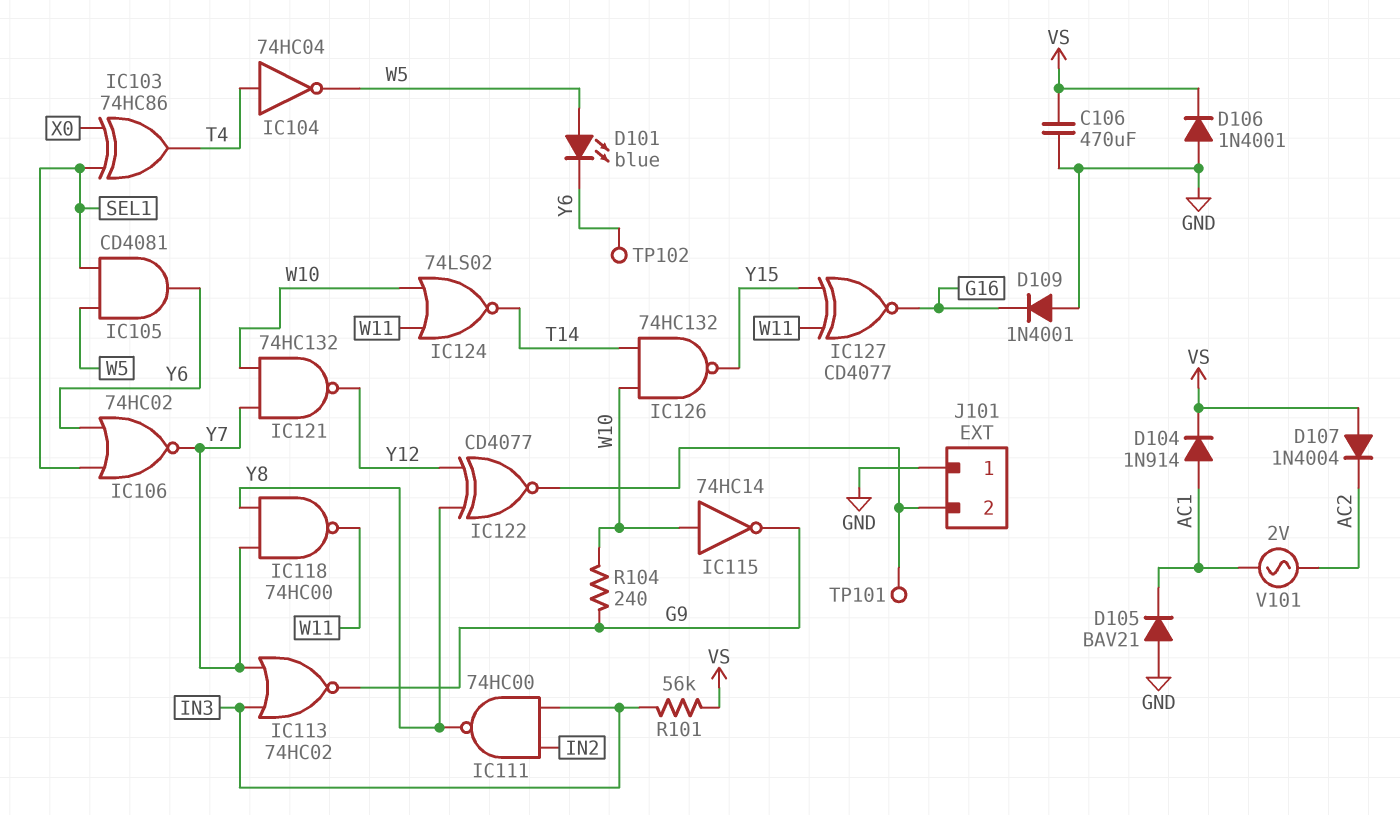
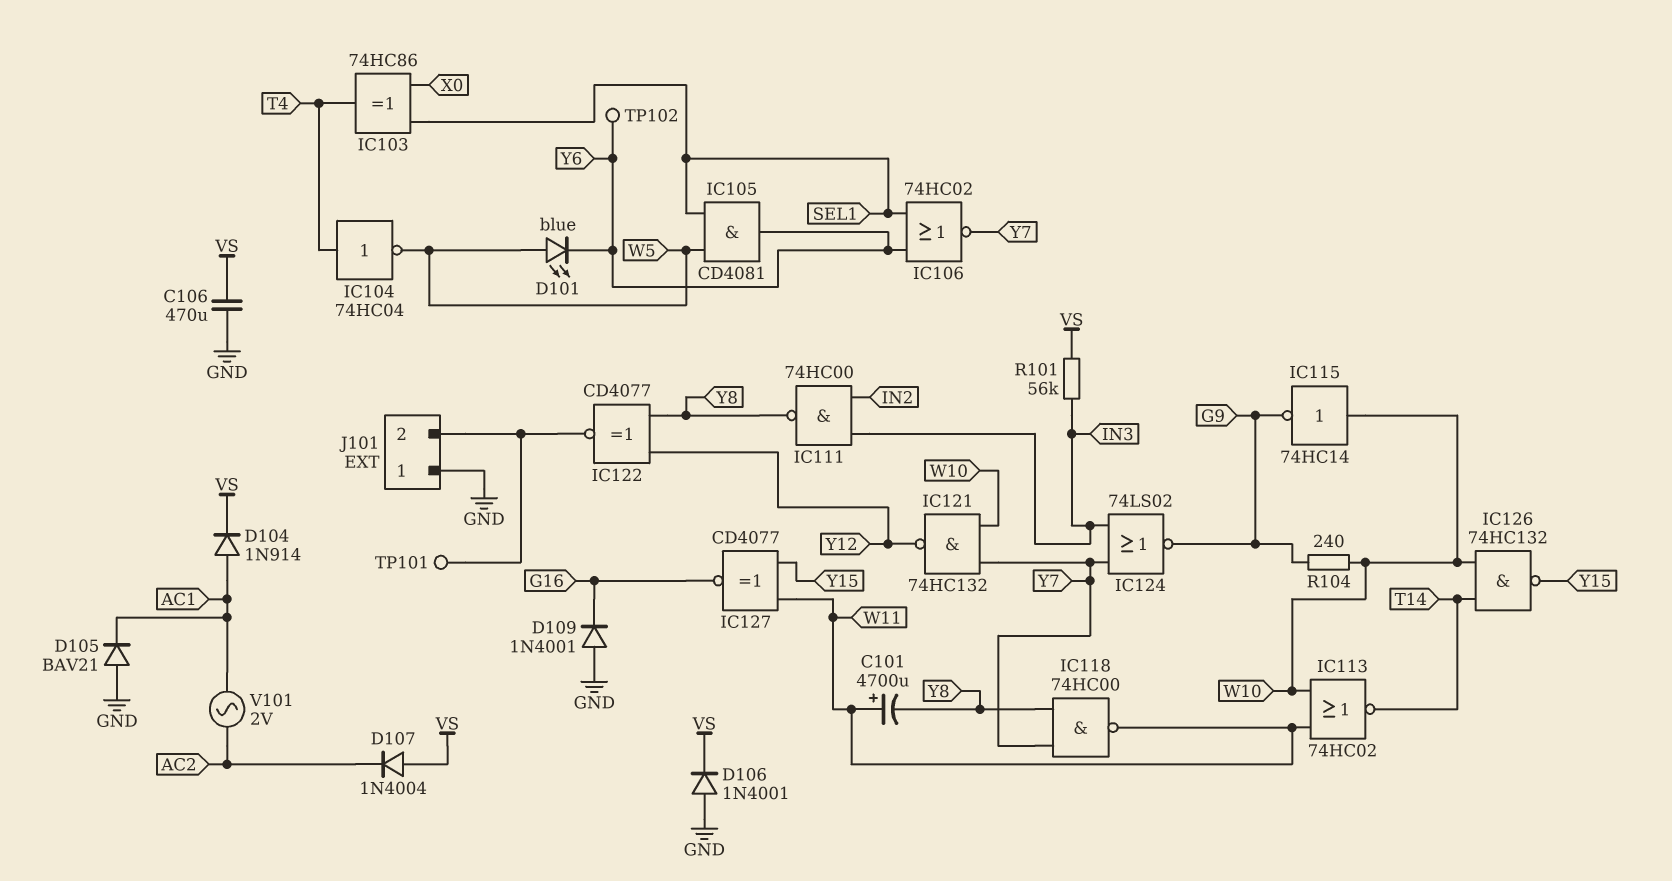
C101: none -> 4700uF (plus W11, minus Y8)
IC113: NOR 74HC02 (in IN3, in Y7, out G9) -> NOR 74HC02 (in W10, in W11, out T14)
IC124: NOR 74LS02 (in W10, in W11, out T14) -> NOR 74LS02 (in IN3, in Y7, out G9)

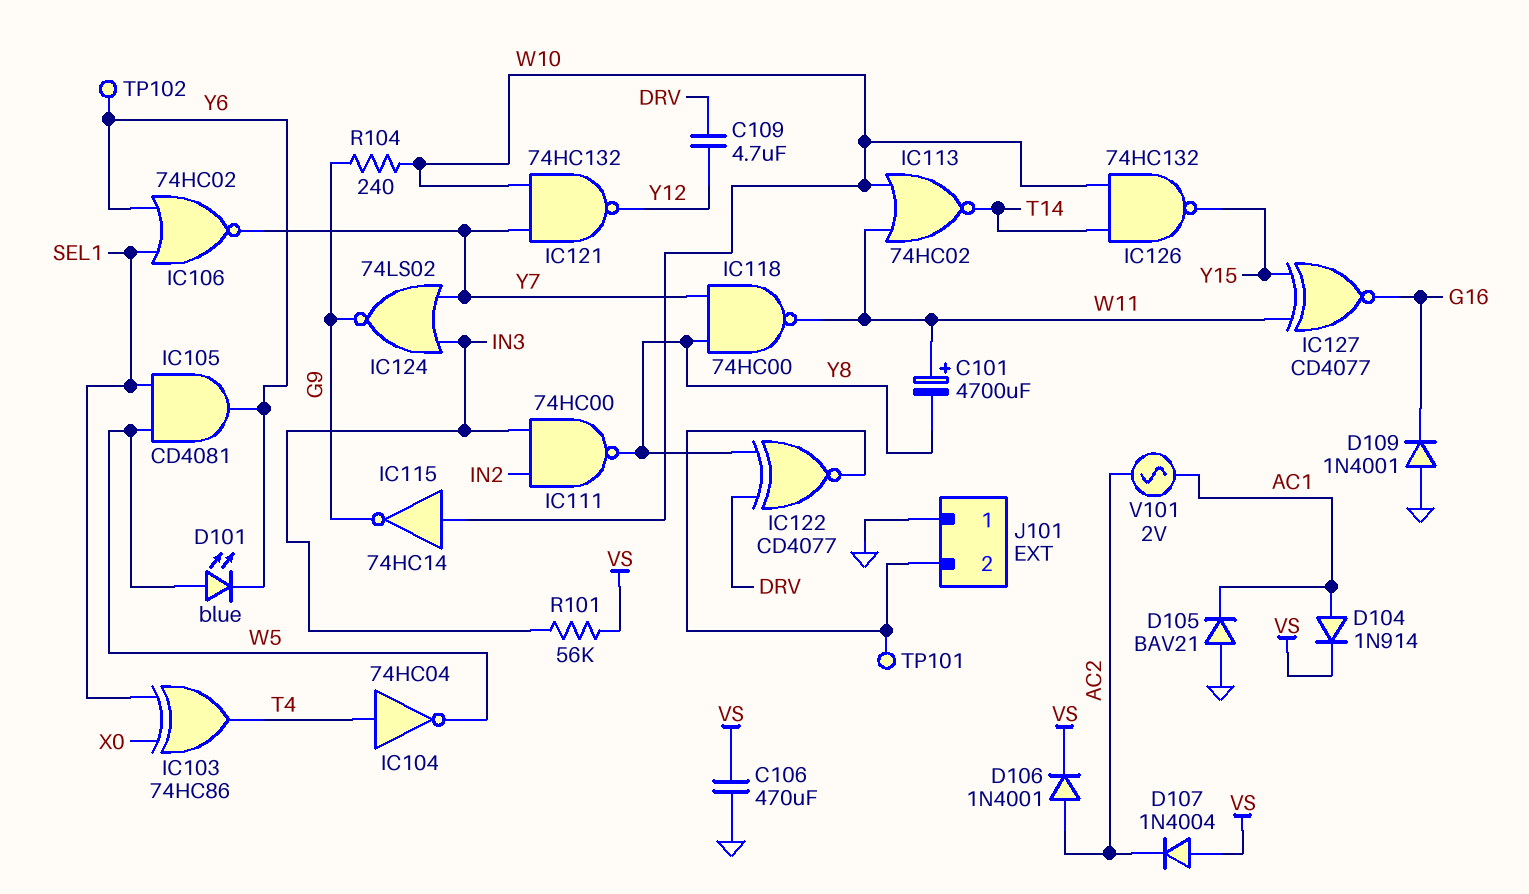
C109: none -> 4.7uF (DRV, Y12)
D106: diode 1N4001 (A GND, K VS) -> diode 1N4001 (A AC2, K VS)
IC122: XNOR CD4077 (in Y8, in Y12, out J101/2) -> XNOR CD4077 (in DRV, in Y8, out J101/2)

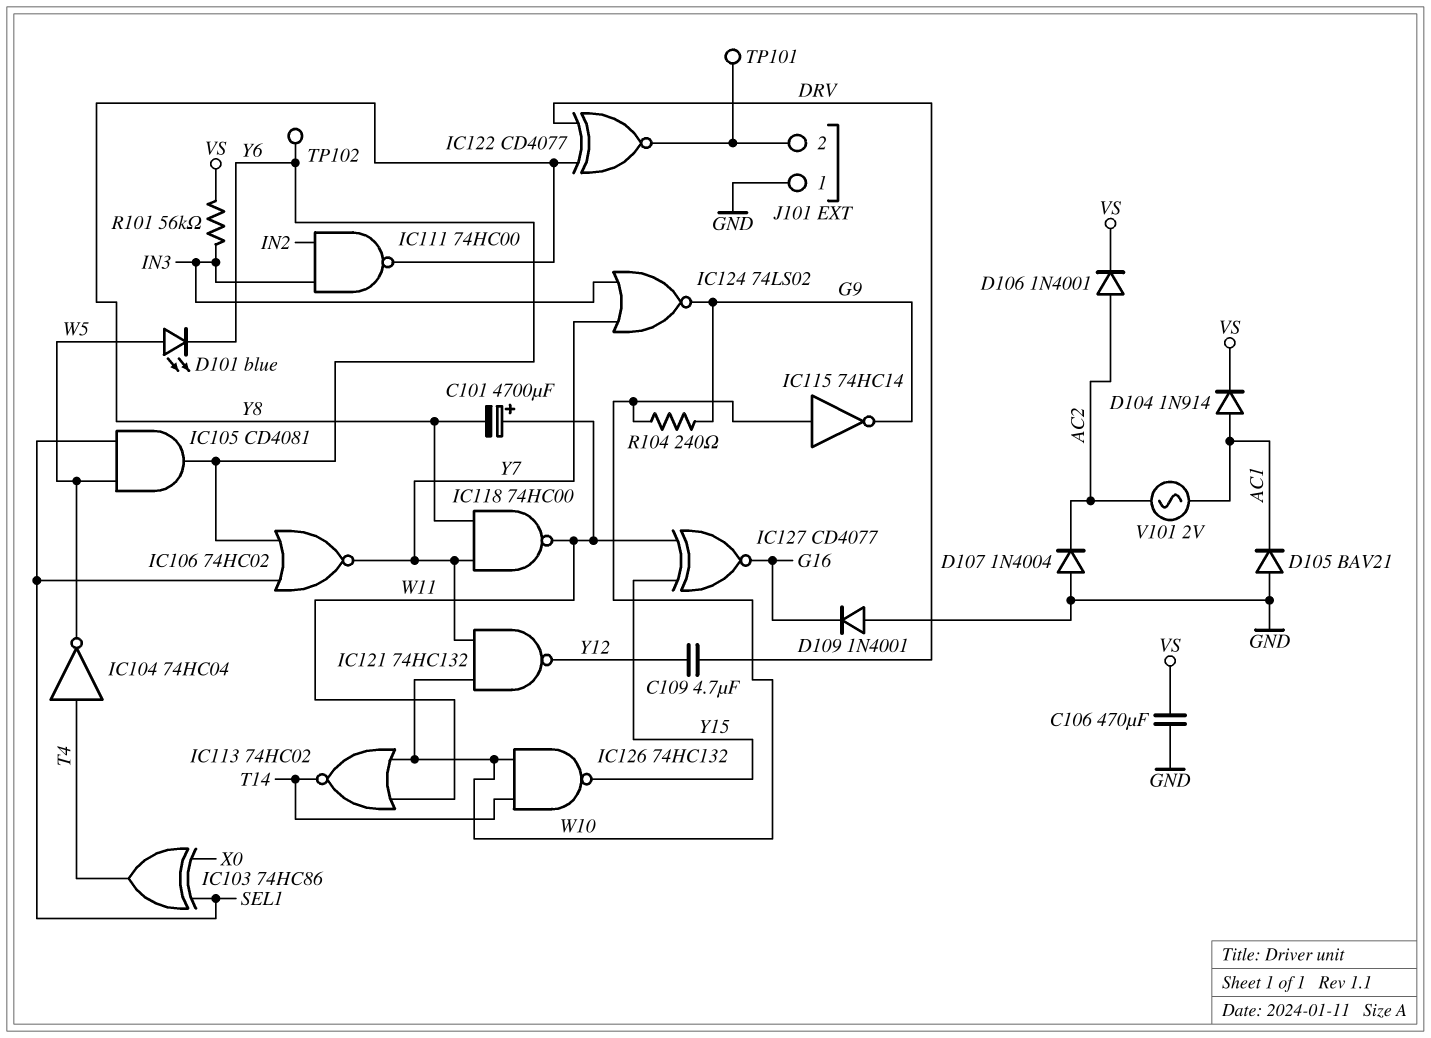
D107: diode 1N4004 (A VS, K AC2) -> diode 1N4004 (A GND, K AC2)

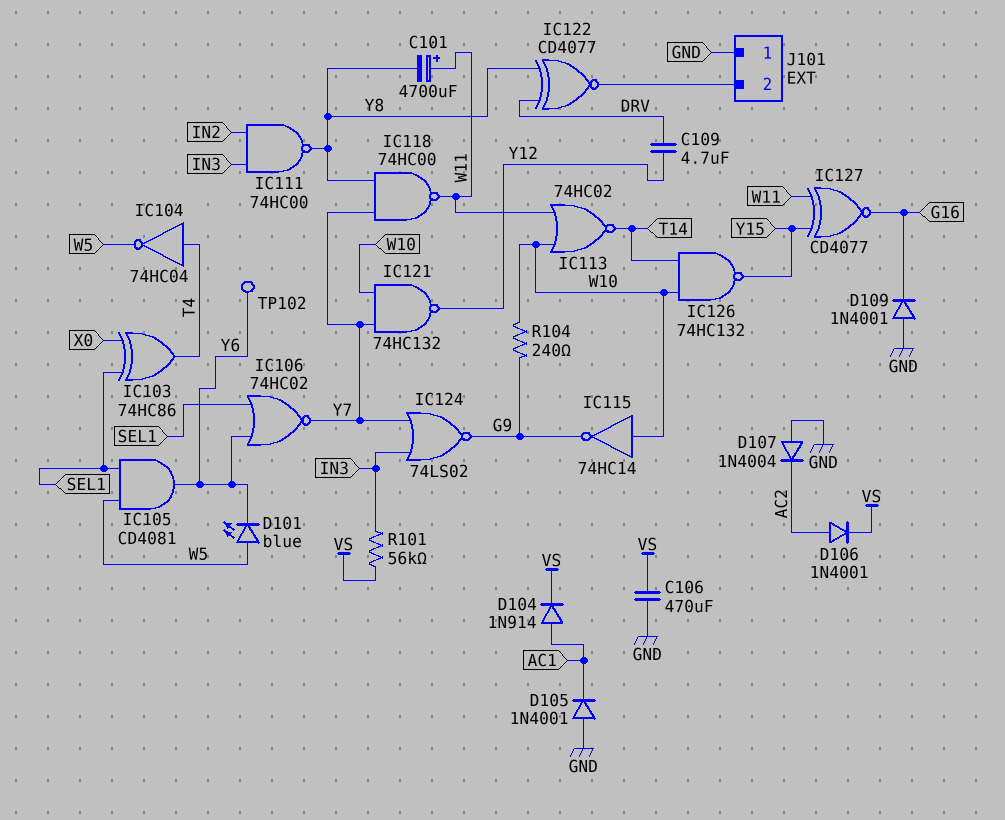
D105: diode BAV21 (A GND, K AC1) -> diode 1N4001 (A GND, K AC1)
TP101: test point (J101/2) -> none
V101: AC 2V (AC1, AC2) -> none

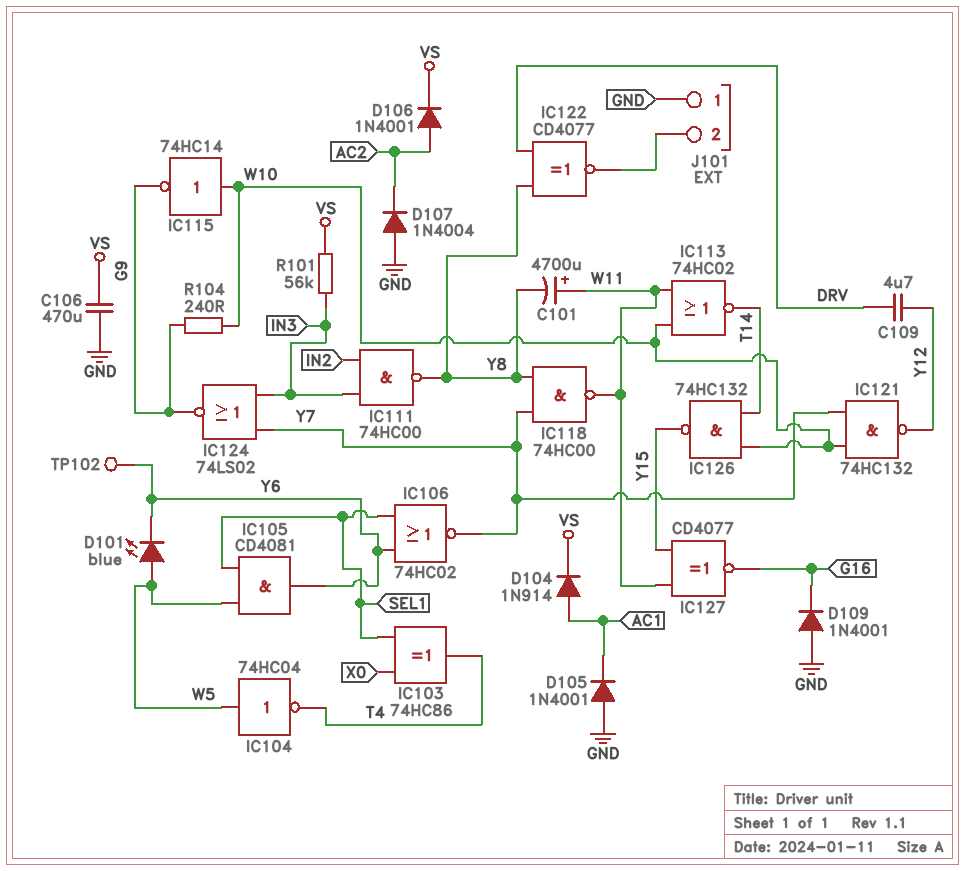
IC104: NOT 74HC04 (in T4, out W5) -> NOT 74HC04 (in W5, out T4)

